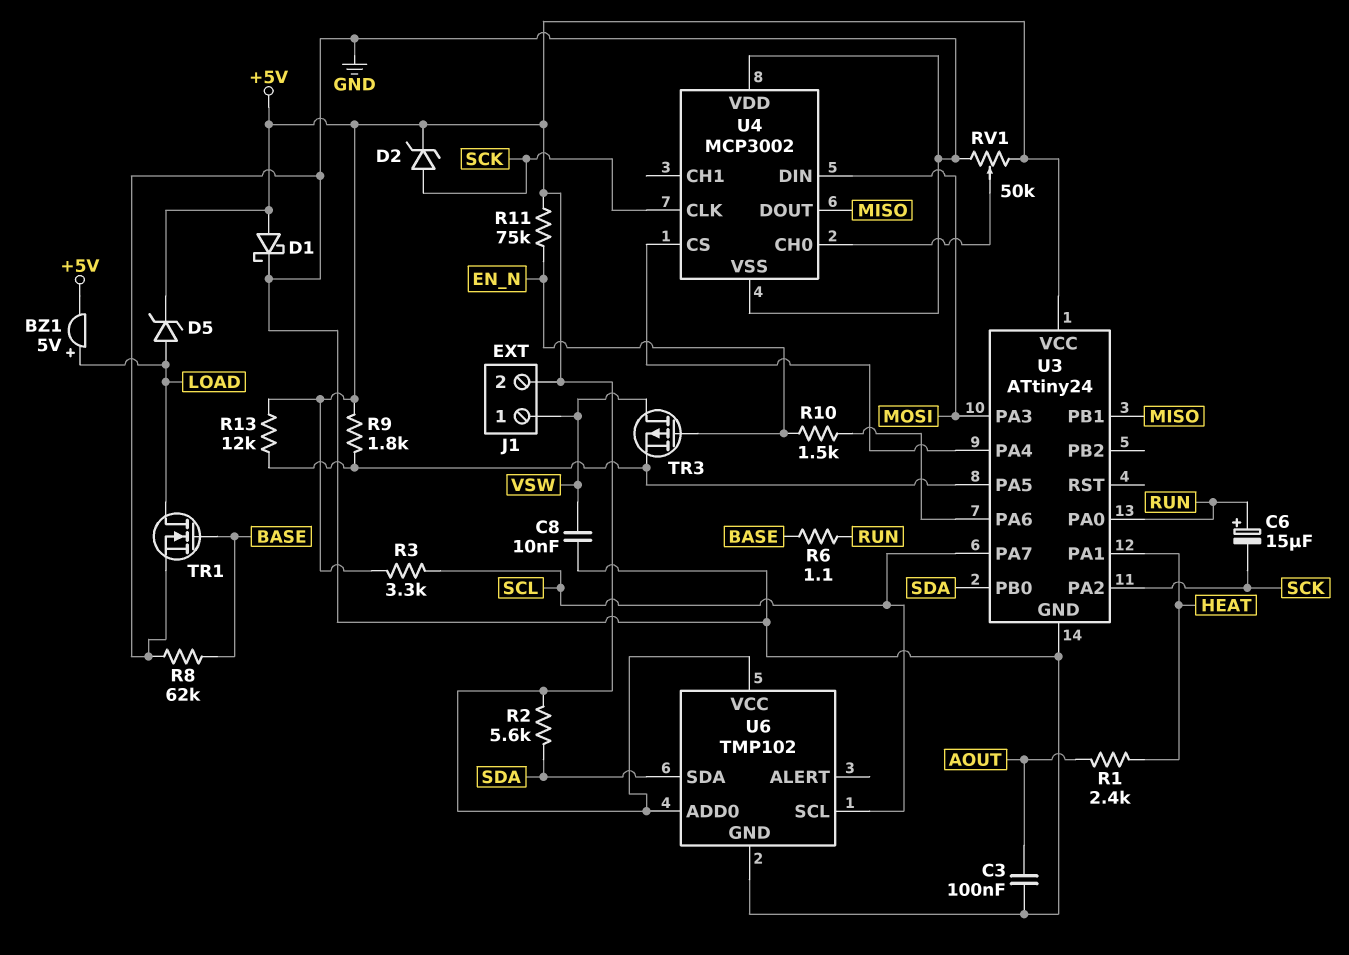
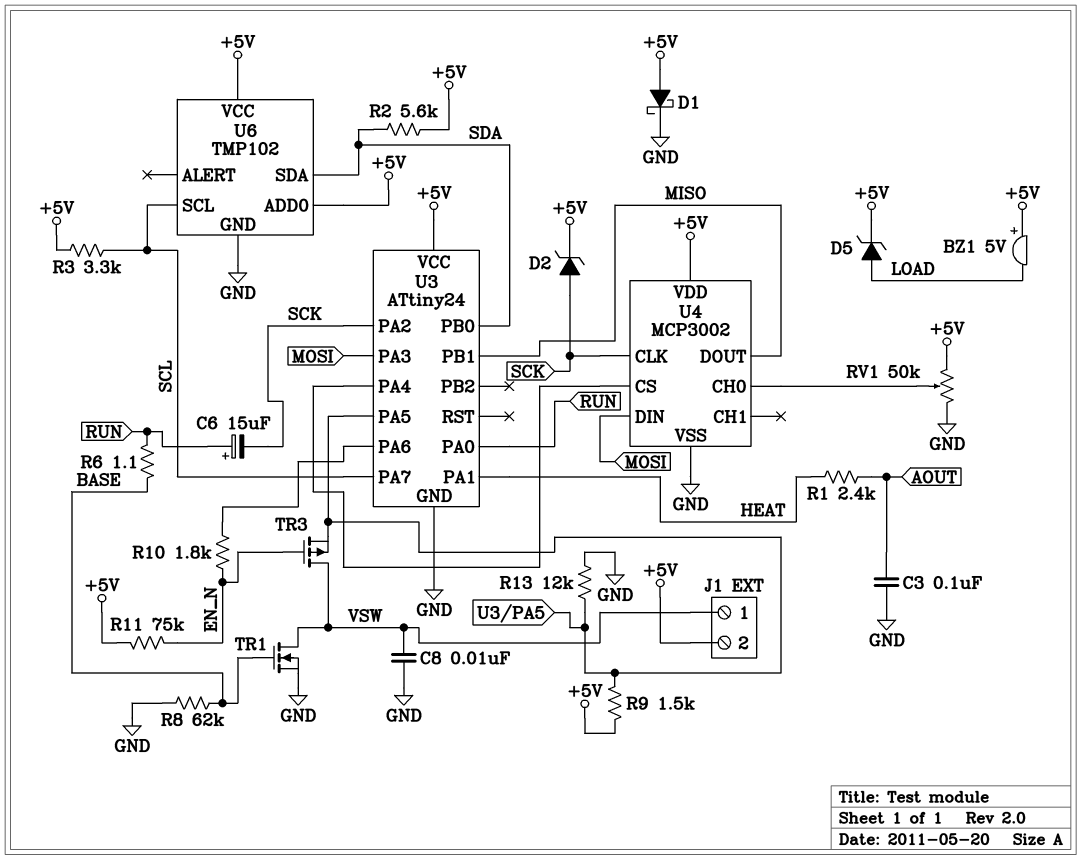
BZ1: buzzer 5V (plus LOAD, minus +5V) -> buzzer 5V (plus +5V, minus LOAD)
R9: 1.8k (+5V, U3/PA5) -> 1.5k (+5V, U3/PA5)
R10: 1.5k (EN_N, U3/PA6) -> 1.8k (EN_N, U3/PA6)
R13: 12k (+5V, U3/PA5) -> 12k (GND, U3/PA5)
TR1: NMOS (G BASE, D LOAD, S GND) -> NMOS (G BASE, D VSW, S GND)
U4 pin VDD: GND -> +5V

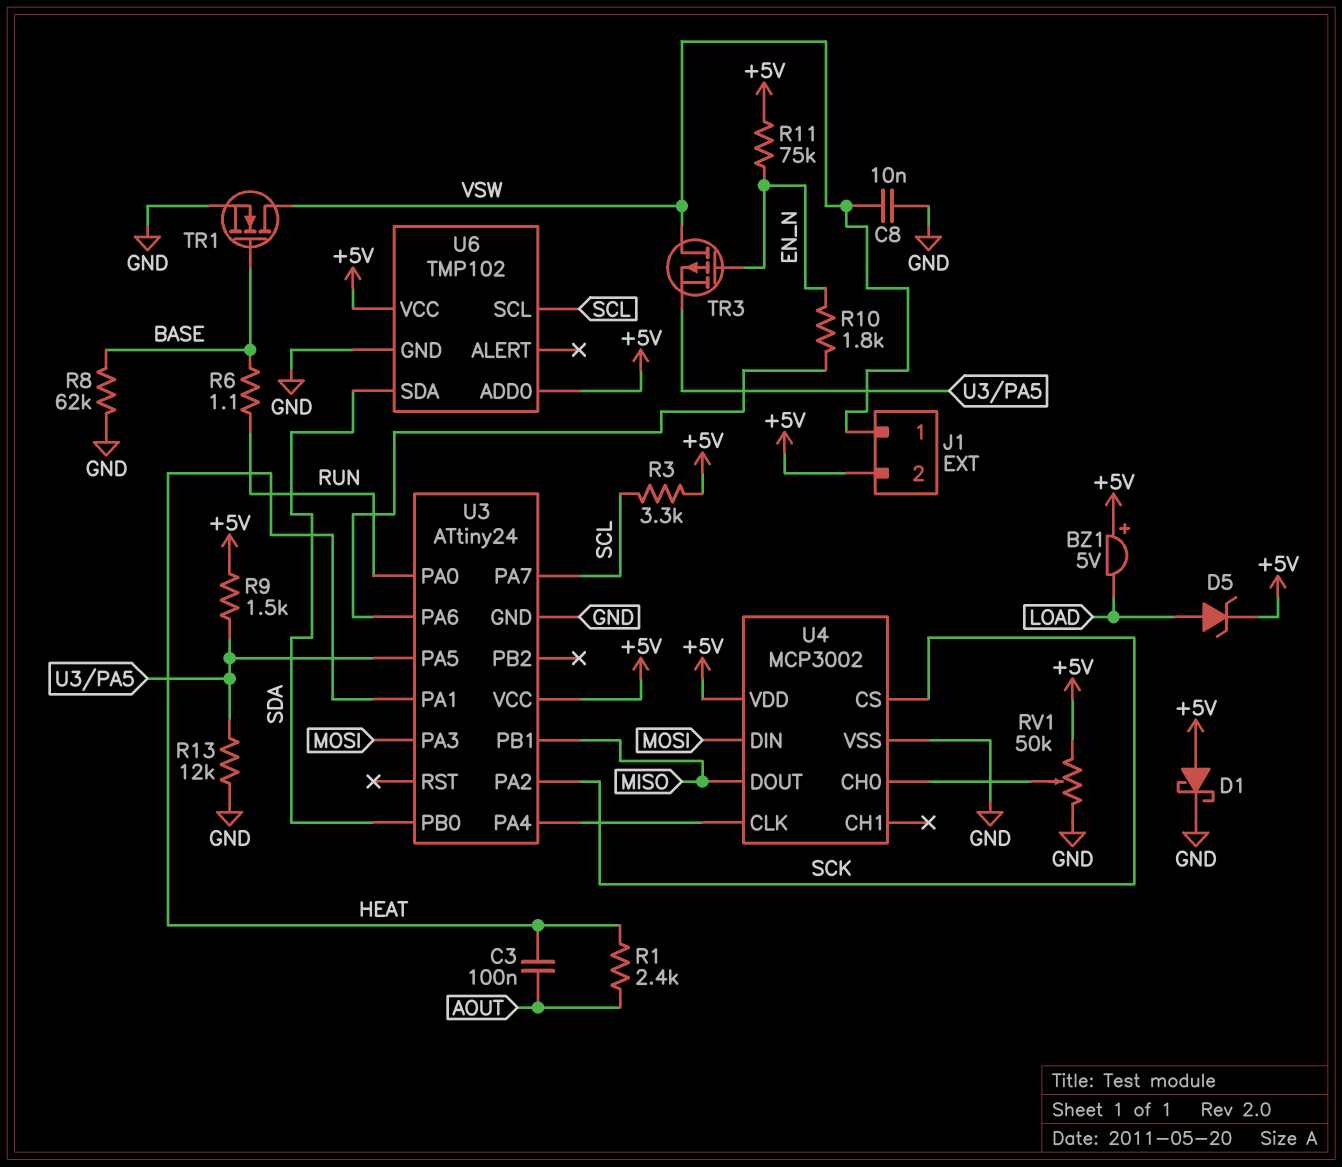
C3: 100nF (AOUT, GND) -> 100nF (AOUT, HEAT)
C6: 15uF (plus RUN, minus SCK) -> none
D2: zener (A SCK, K +5V) -> none
R2: 5.6k (+5V, SDA) -> none
U4 pin CLK: SCK -> U3/PA4
U4 pin CS: U3/PA4 -> SCK

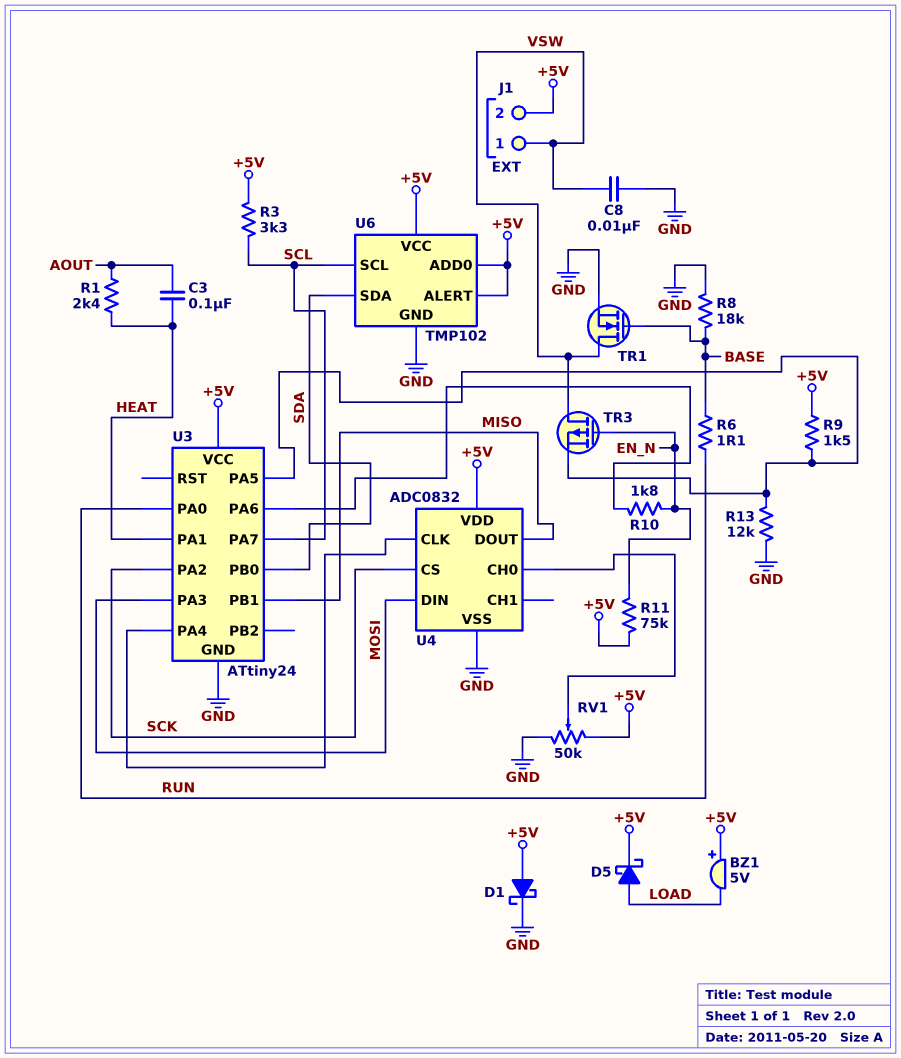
D5: zener (A LOAD, K +5V) -> schottky (A LOAD, K +5V)
R8: 62k (BASE, GND) -> 18k (BASE, GND)
U4: MCP3002 -> ADC0832
U6 pin ALERT: none -> +5V

